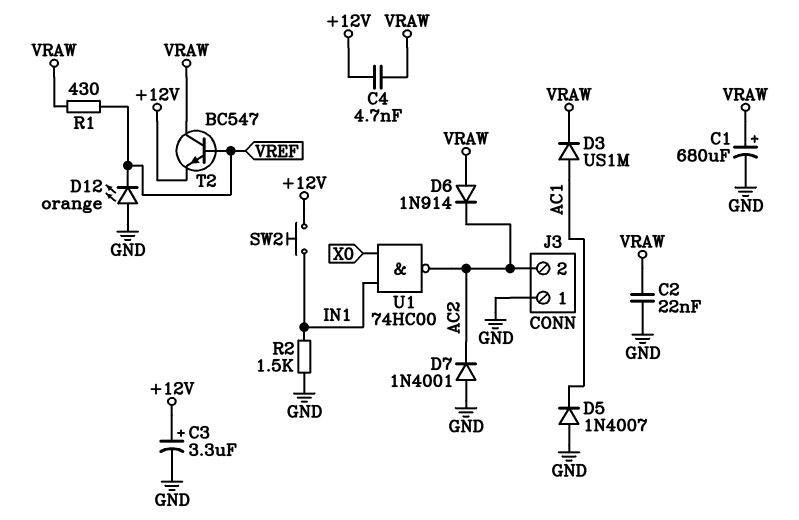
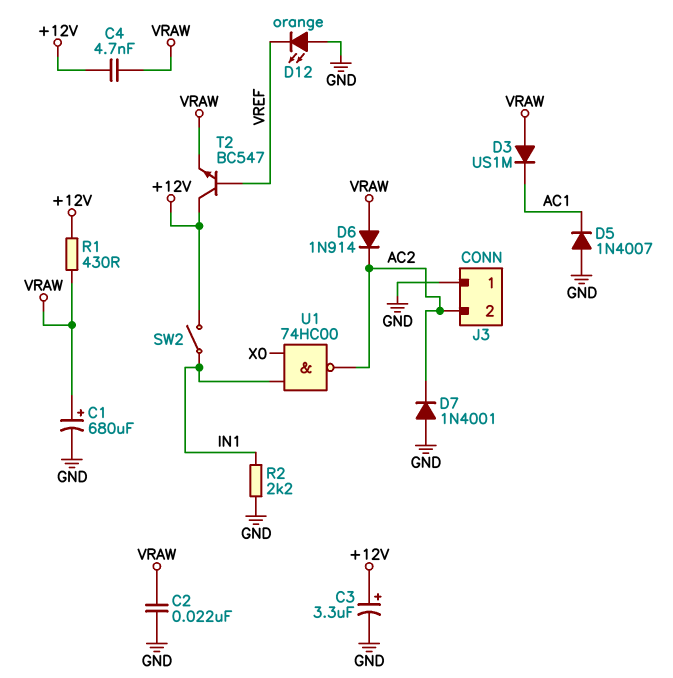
D3: diode US1M (A AC1, K VRAW) -> diode US1M (A VRAW, K AC1)
R1: 430 (VRAW, VREF) -> 430 (+12V, VRAW)
R2: 1.5k (GND, IN1) -> 2.2k (GND, IN1)
SW2: button (+12V, IN1) -> switch (+12V, IN1)
T2: NPN BC547 (B VREF, C VRAW, E +12V) -> NPN BC547 (B VREF, C +12V, E VRAW)

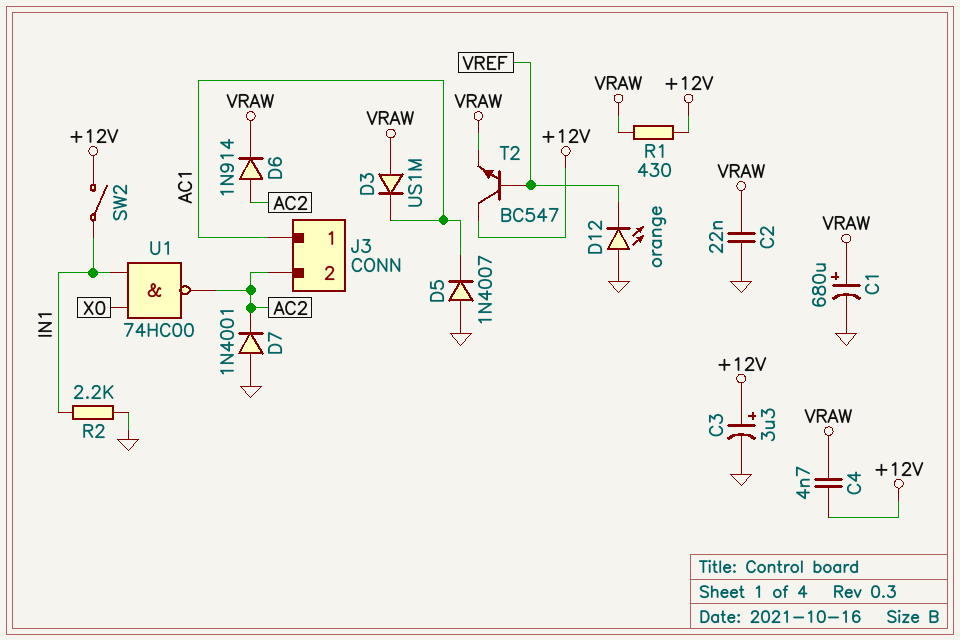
D6: diode 1N914 (A VRAW, K AC2) -> diode 1N914 (A AC2, K VRAW)
J3 pin 1: GND -> AC1

